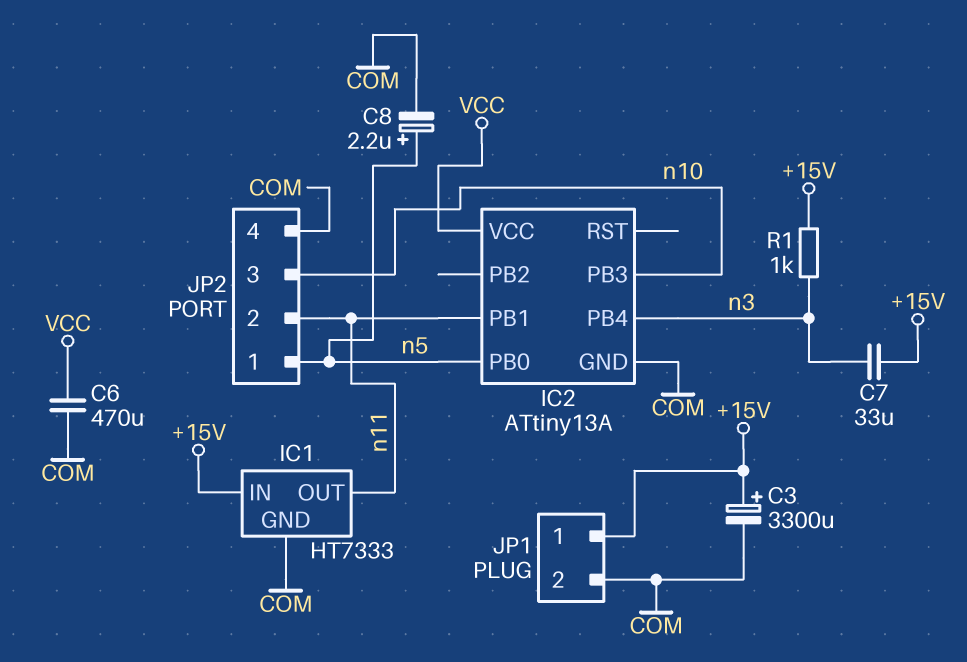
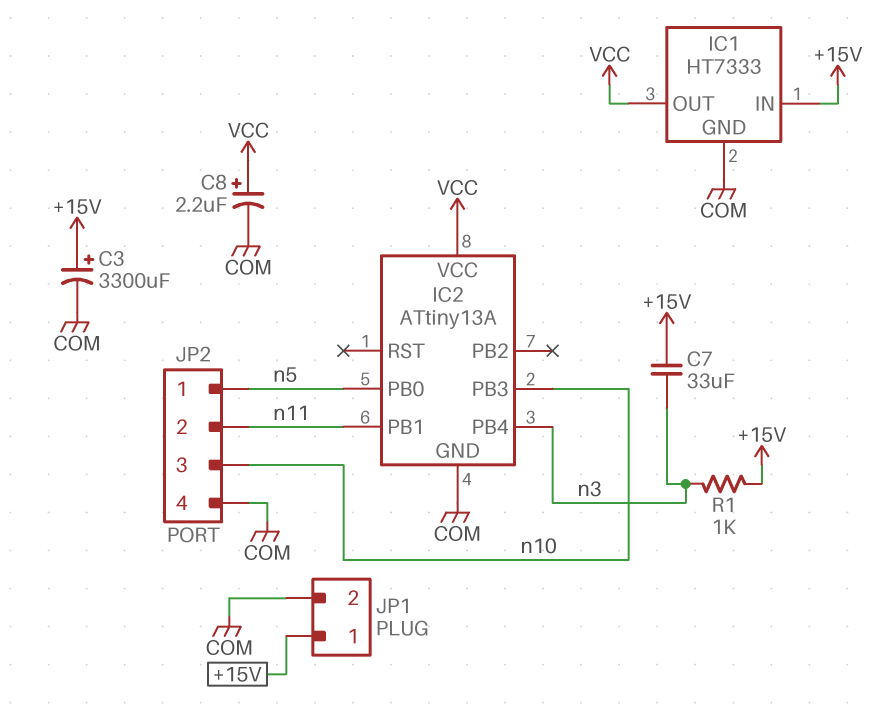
C6: 470uF (COM, VCC) -> none
C8: 2.2uF (plus n5, minus COM) -> 2.2uF (plus VCC, minus COM)
IC1 pin OUT: n11 -> VCC

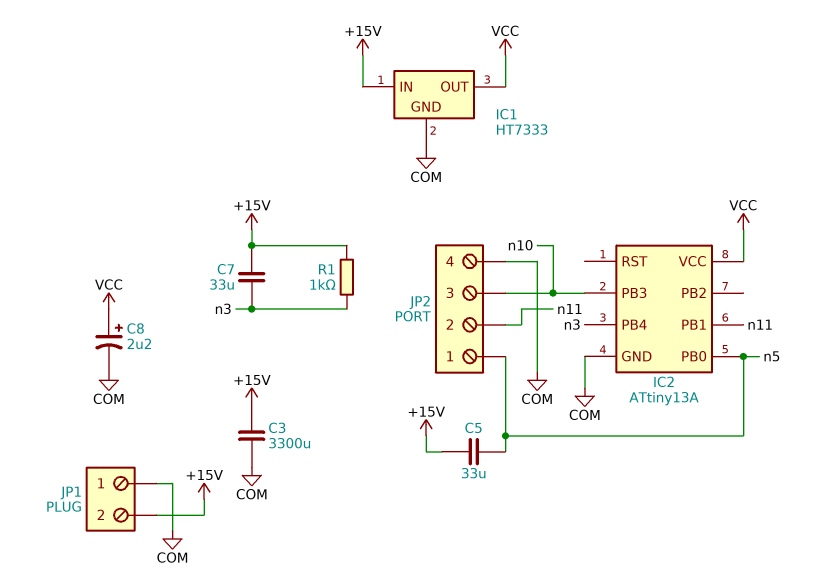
C3: 3300uF (plus +15V, minus COM) -> 3300uF (+15V, COM)
C5: none -> 33uF (+15V, n5)
JP1 pin 1: +15V -> COM
JP1 pin 2: COM -> +15V

